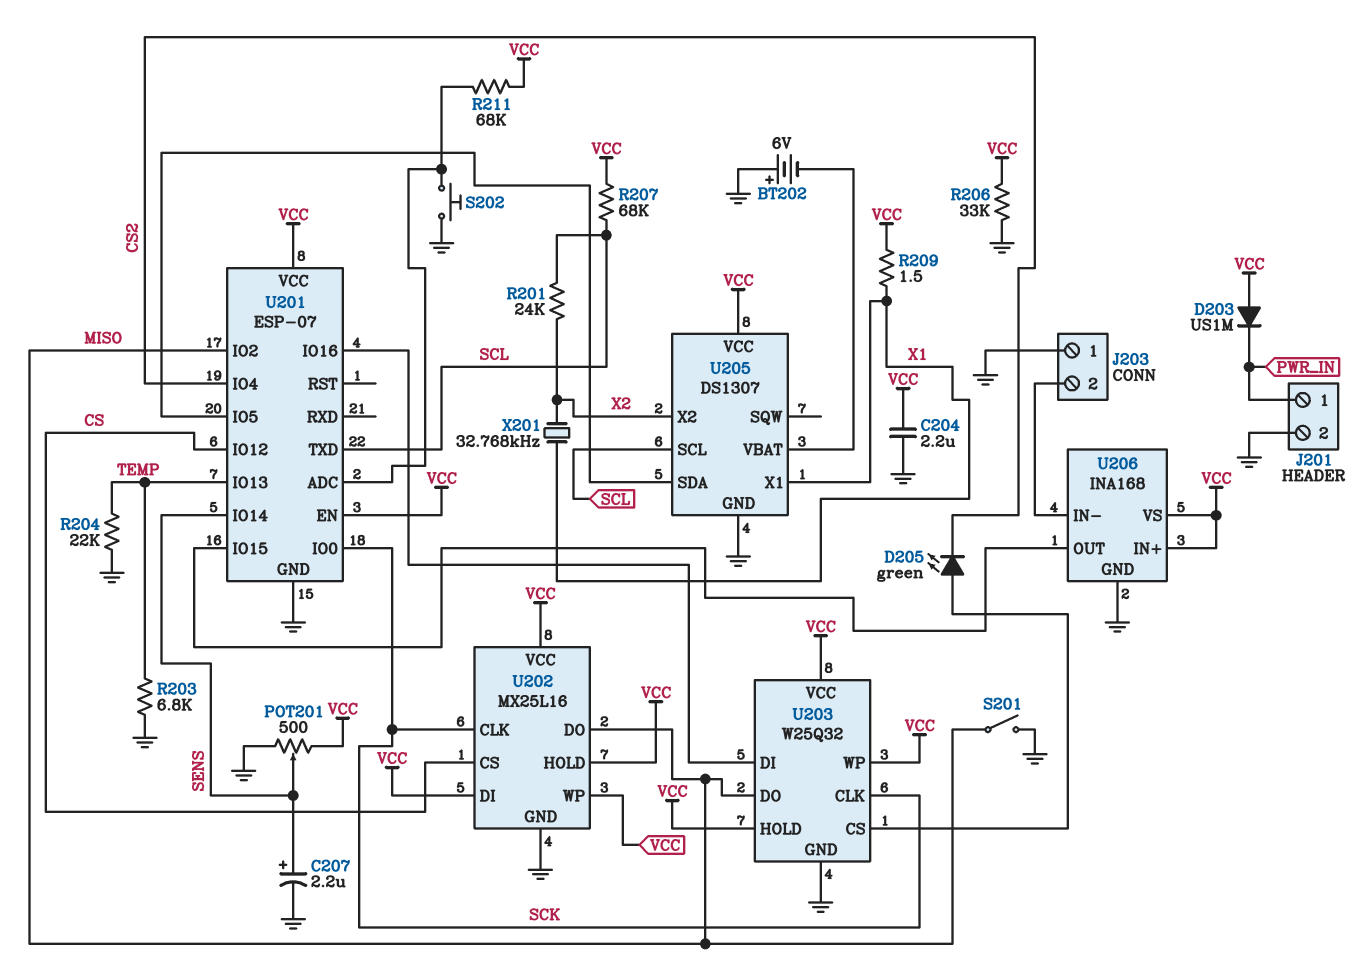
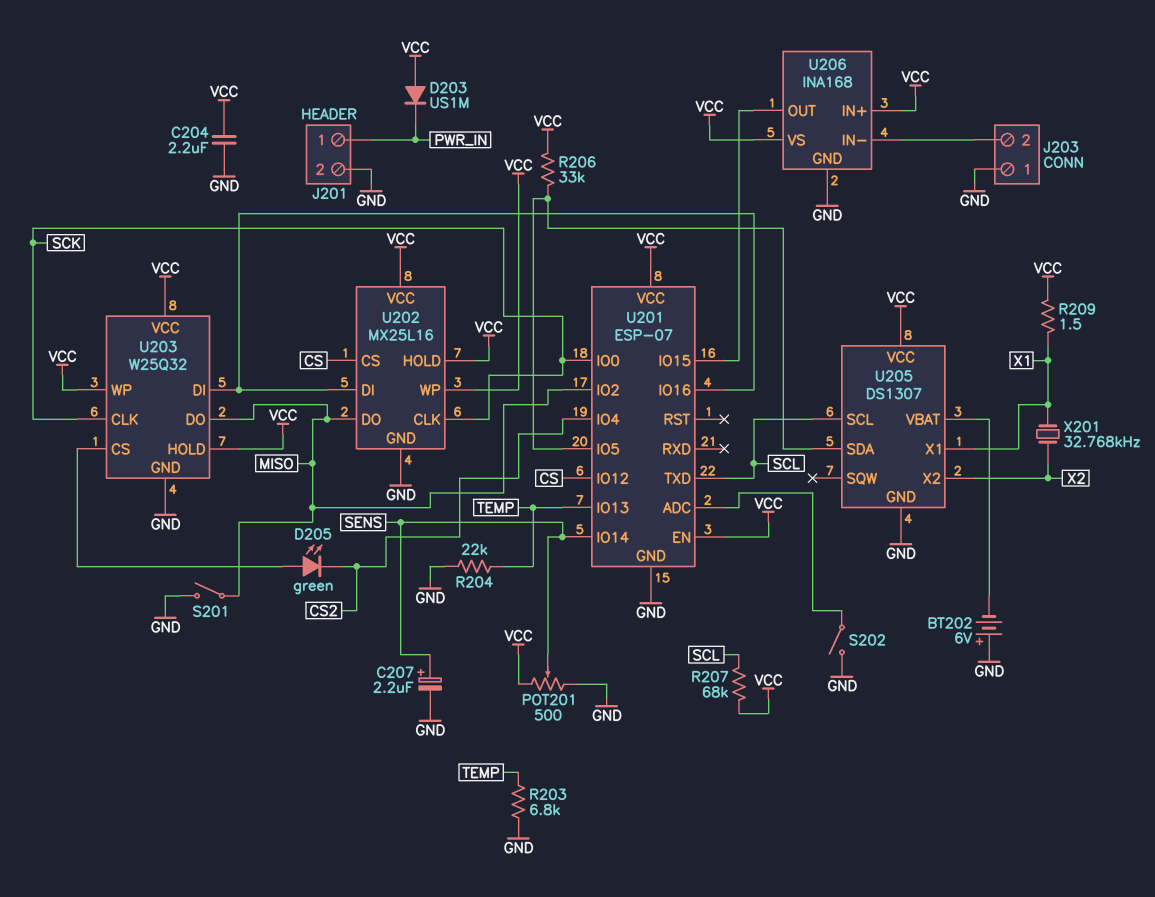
R201: 24k (SCL, X2) -> none
R206: 33k (GND, VCC) -> 33k (U201/IO5, VCC)
R211: 68k (U201/ADC, VCC) -> none
S202: button (GND, U201/ADC) -> switch (GND, U201/ADC)
U202 pin DI: VCC -> U201/IO16

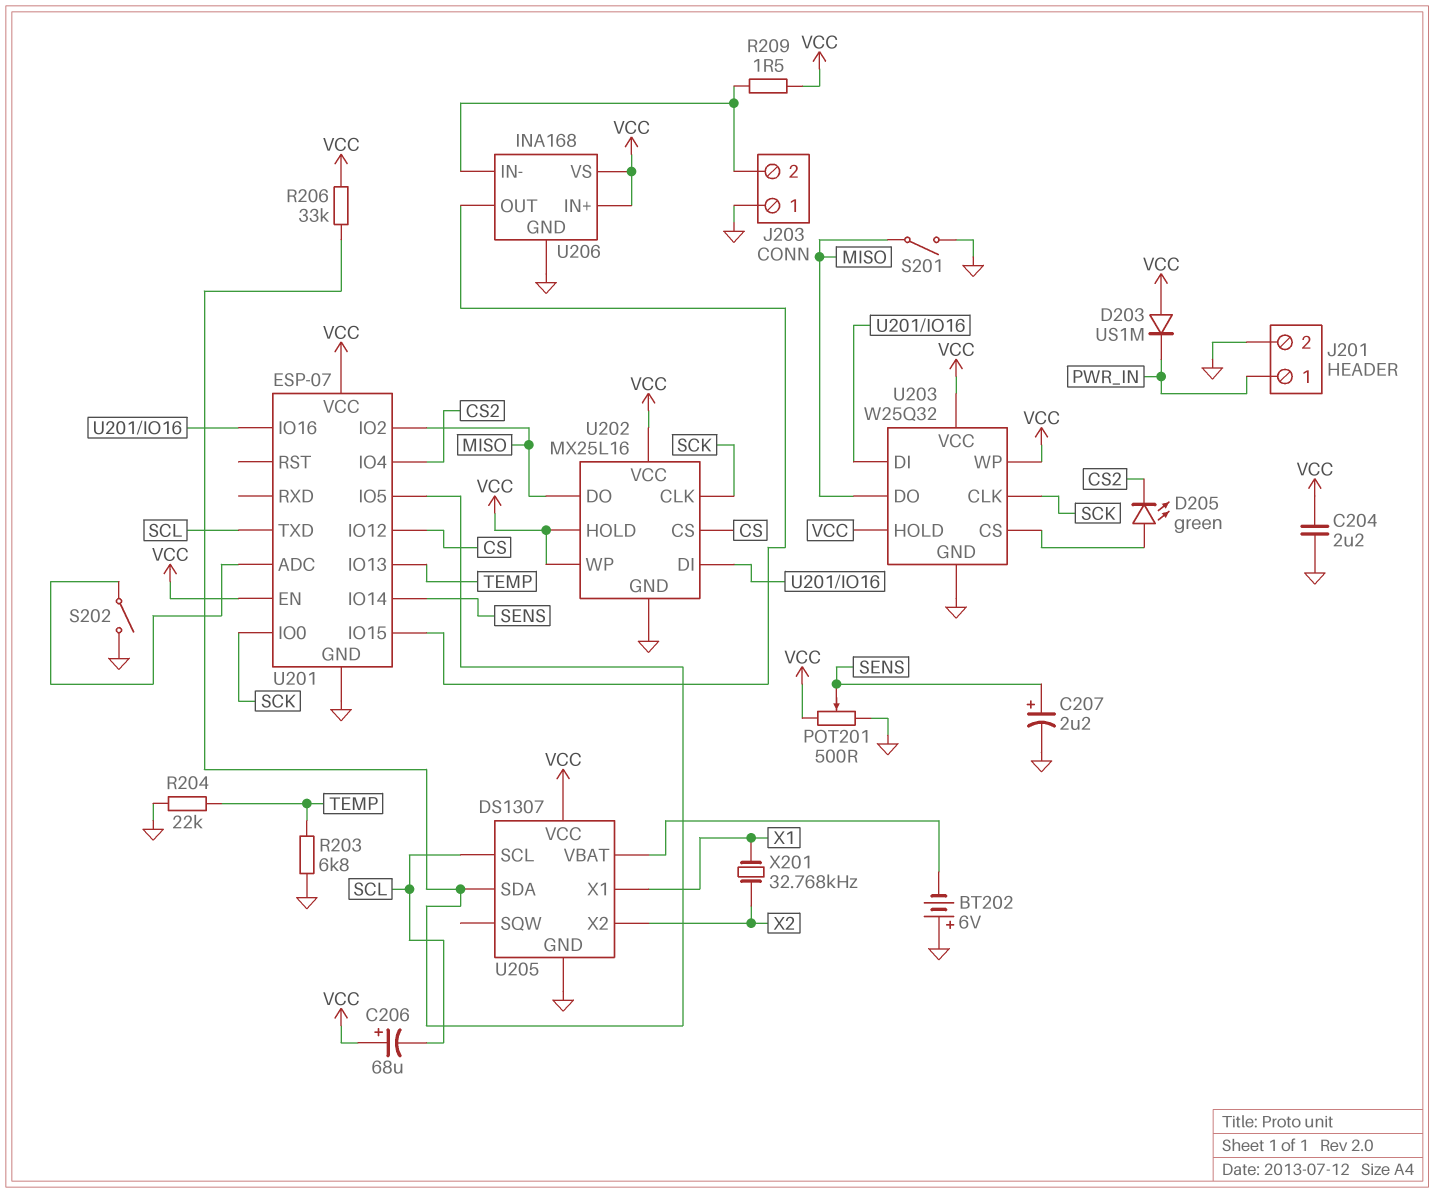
C206: none -> 68uF (plus VCC, minus SCL)
R207: 68k (SCL, VCC) -> none
R209: 1.5 (VCC, X1) -> 1.5 (J203/2, VCC)

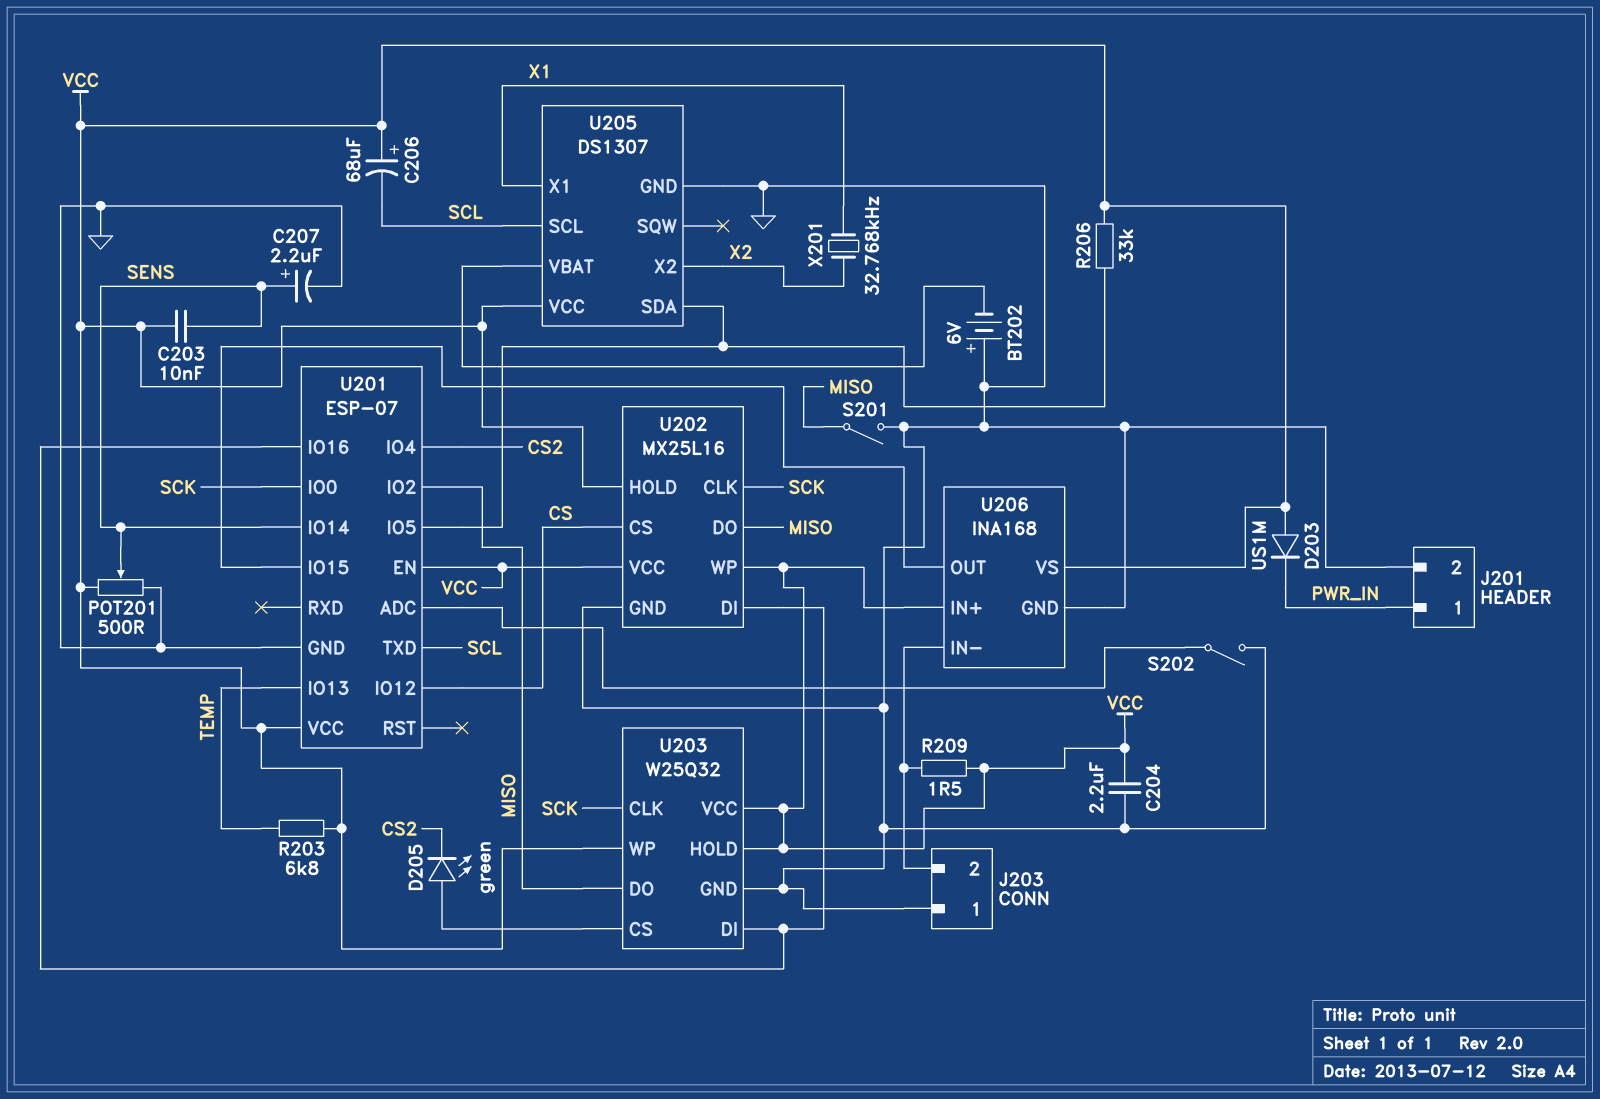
C203: none -> 10nF (SENS, VCC)
R203: 6.8k (GND, TEMP) -> 6.8k (TEMP, VCC)
R204: 22k (GND, TEMP) -> none

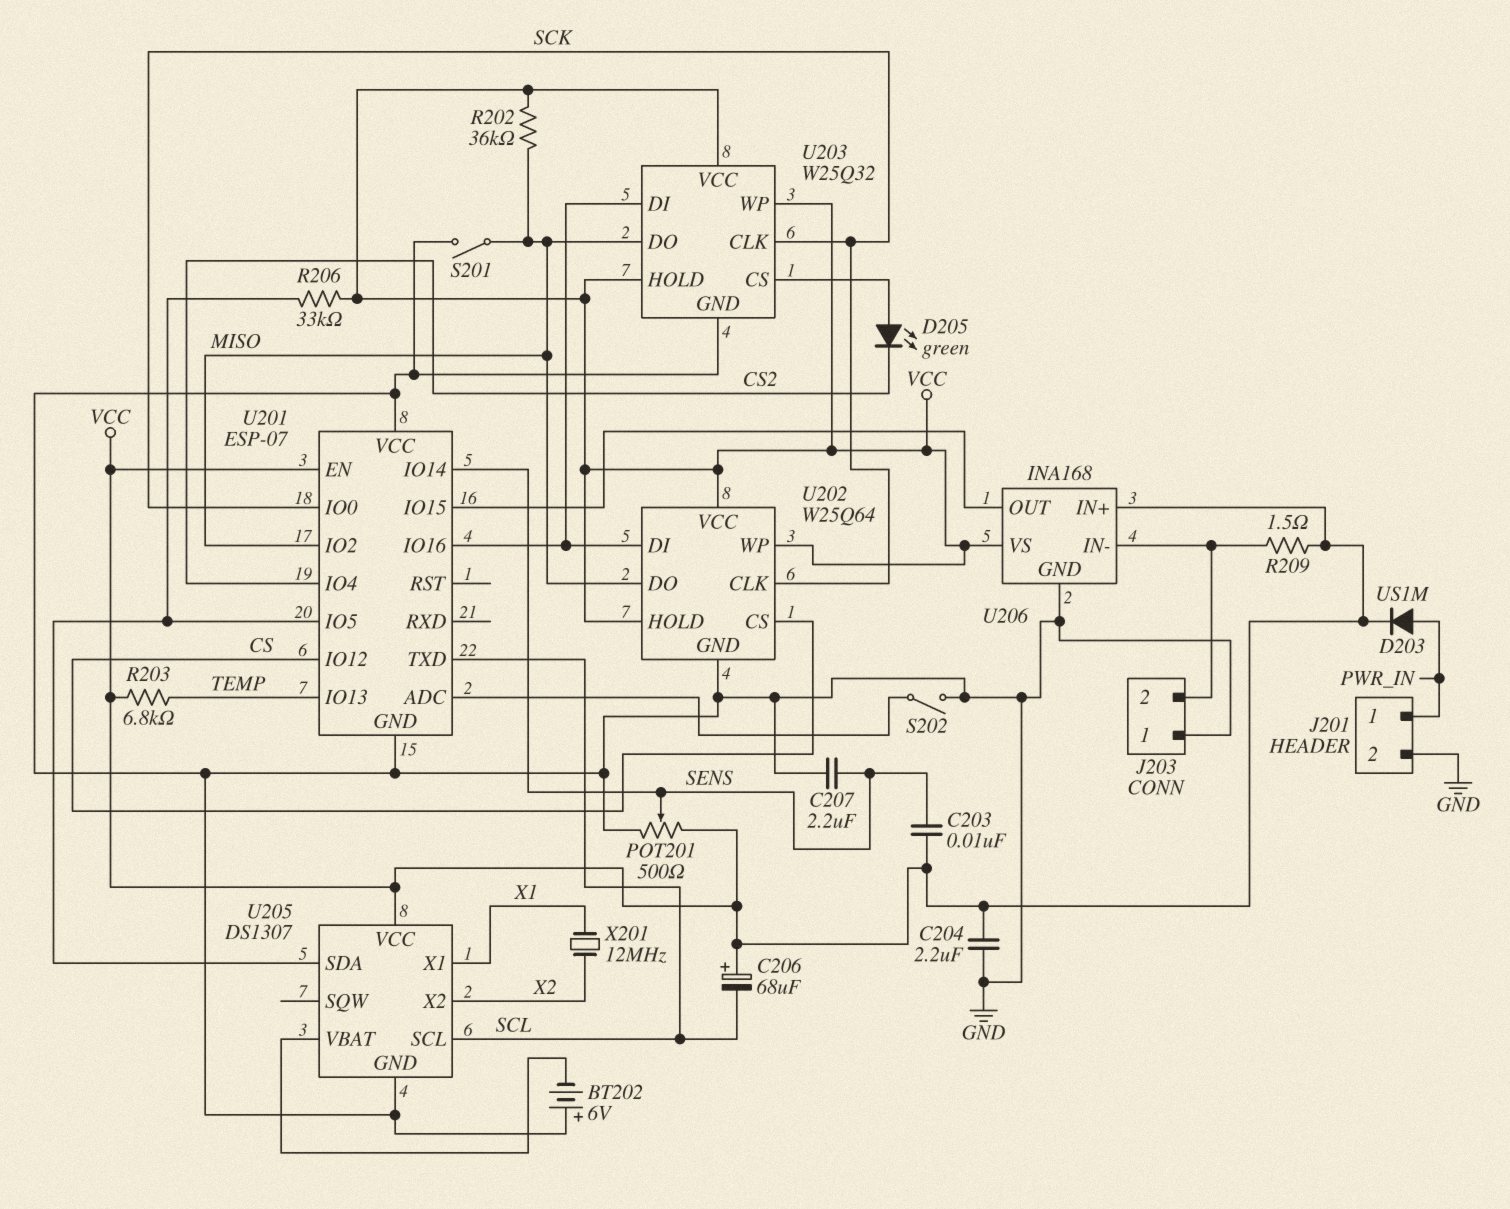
C207: 2.2uF (plus SENS, minus GND) -> 2.2uF (GND, SENS)
D203: diode US1M (A VCC, K PWR_IN) -> diode US1M (A PWR_IN, K VCC)
R202: none -> 36k (MISO, VCC)
U201 pin VCC: VCC -> GND
U202: MX25L16 -> W25Q64
X201: 32.768kHz (X1, X2) -> 12MHz (X1, X2)

